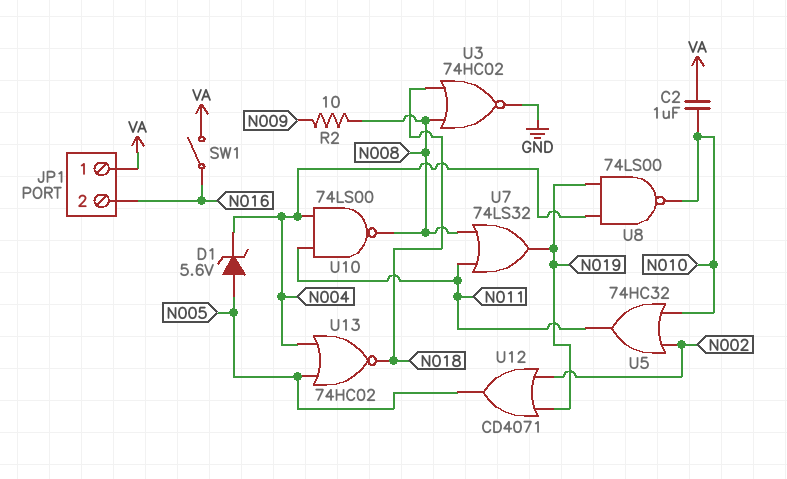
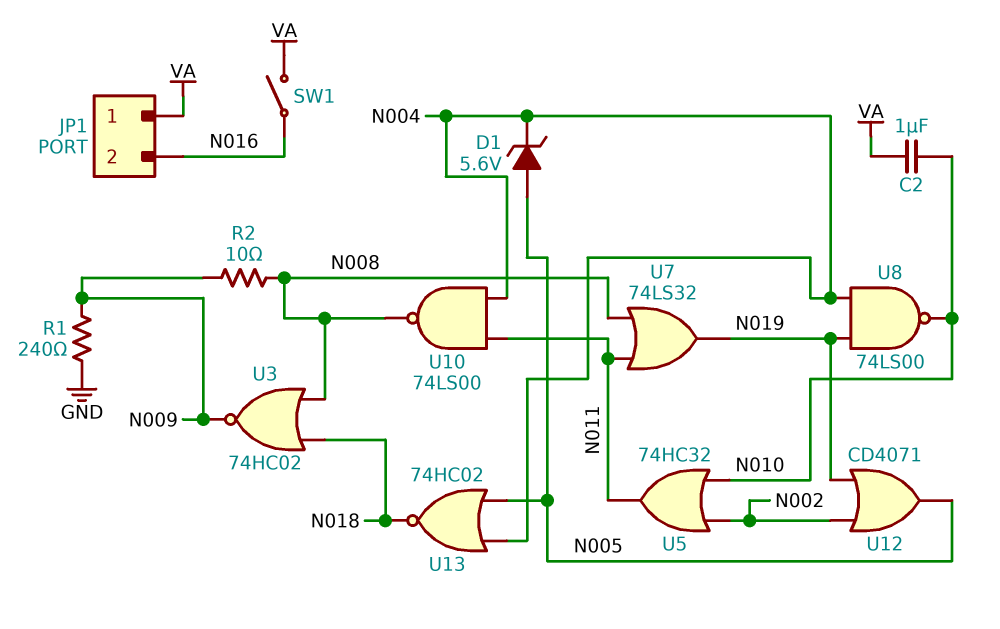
R1: none -> 240 (GND, N009)
U3: NOR 74HC02 (in N008, in N018, out GND) -> NOR 74HC02 (in N008, in N018, out N009)

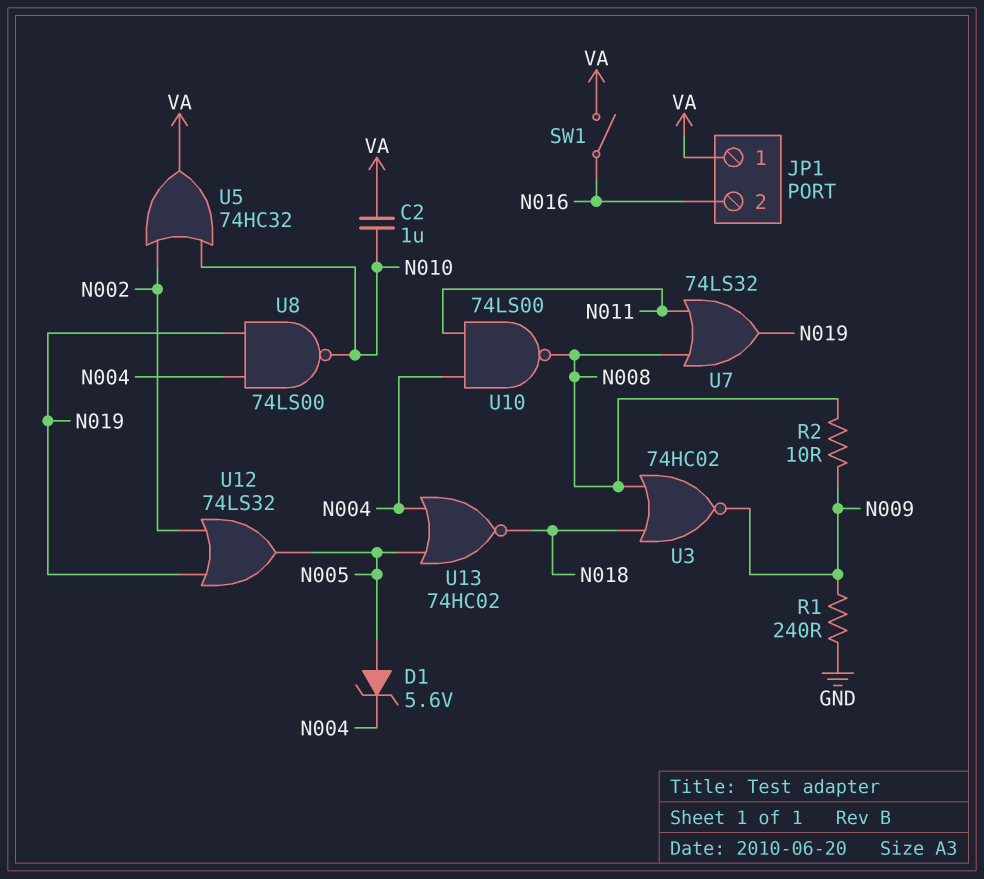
U5: OR 74HC32 (in N002, in N010, out N011) -> OR 74HC32 (in N002, in N010, out VA)
U12: OR CD4071 (in N002, in N019, out N005) -> OR 74LS32 (in N002, in N019, out N005)

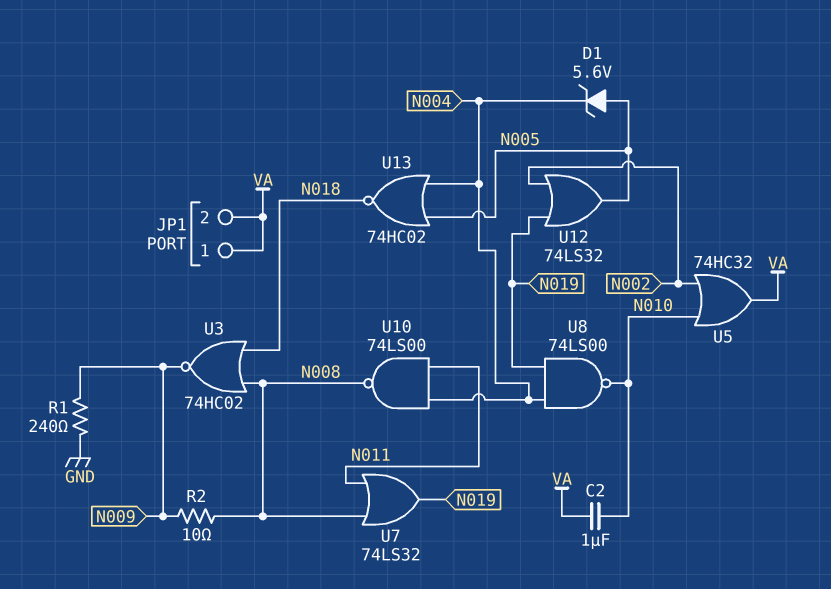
JP1 pin 2: N016 -> VA
SW1: switch (N016, VA) -> none

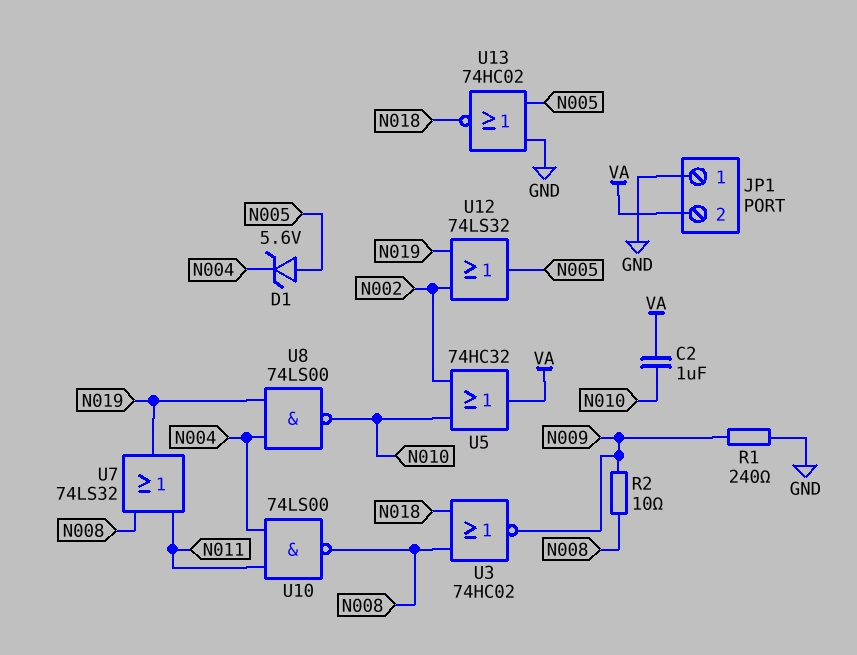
JP1 pin 1: VA -> GND
U13: NOR 74HC02 (in N004, in N005, out N018) -> NOR 74HC02 (in GND, in N005, out N018)

